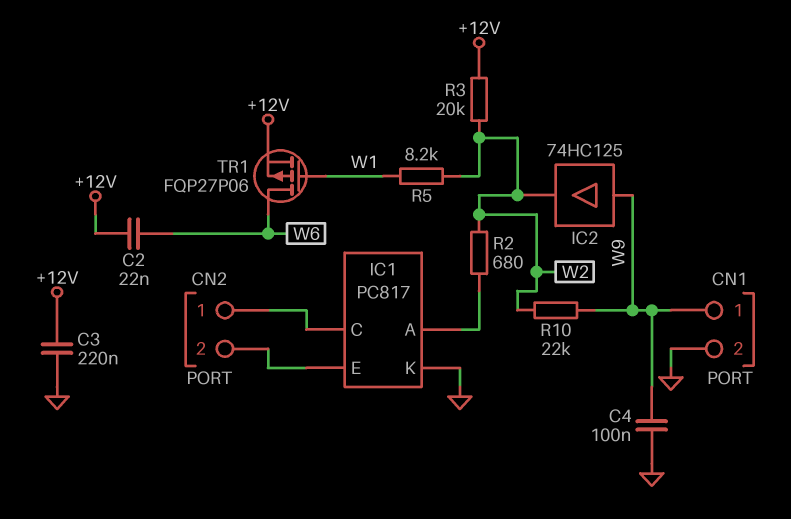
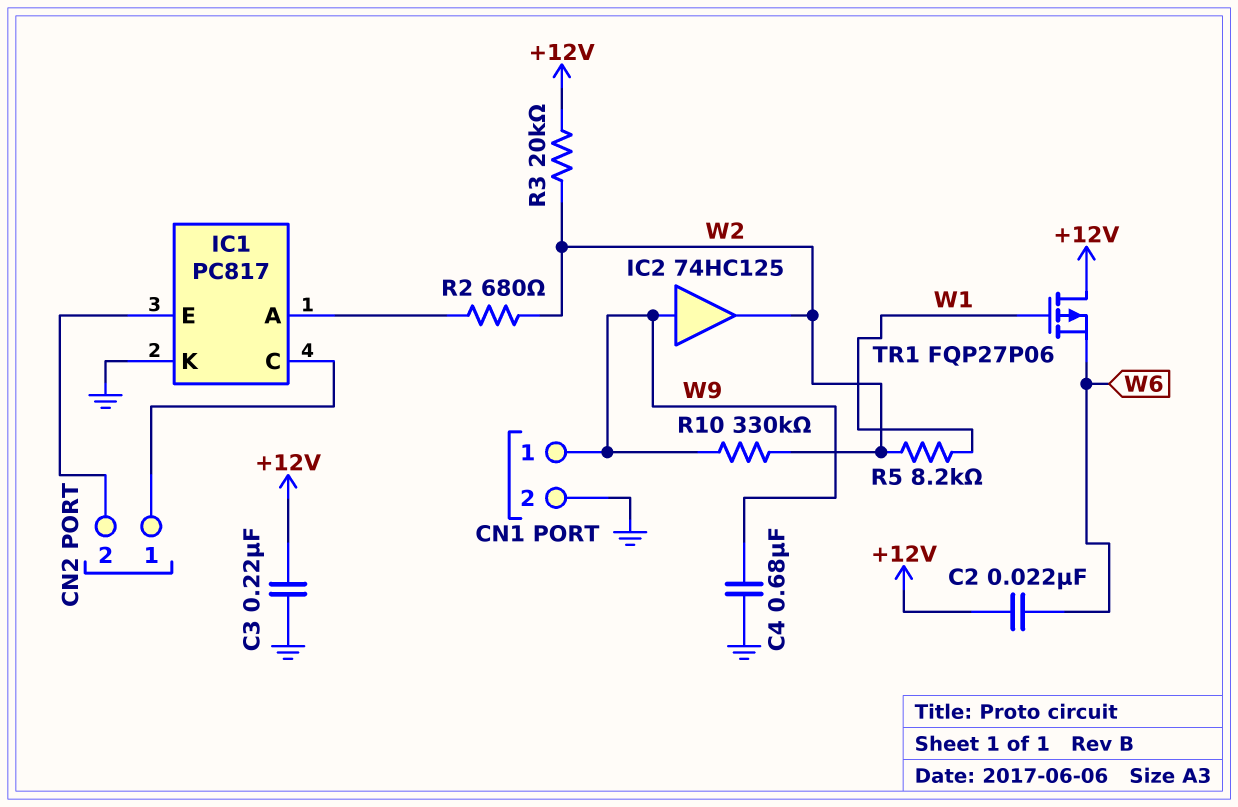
C4: 100nF (GND, W9) -> 680nF (GND, W9)
R10: 22k (W2, W9) -> 330k (W2, W9)
TR1: PMOS FQP27P06 (G W1, D W6, S +12V) -> PMOS FQP27P06 (G W1, D +12V, S W6)

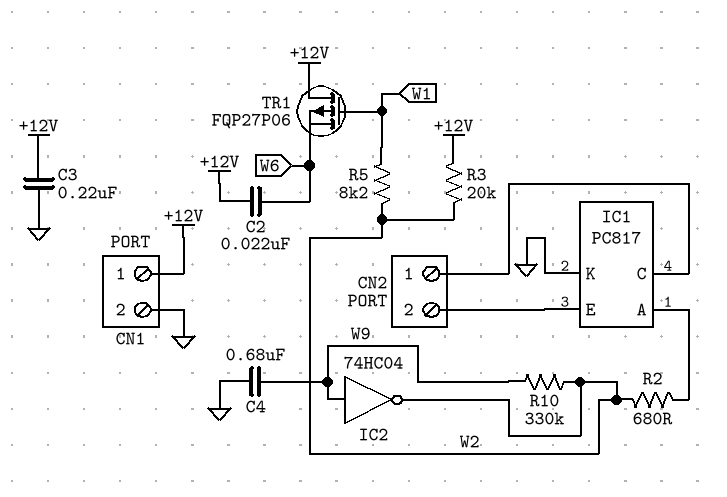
CN1 pin 1: W9 -> +12V
IC2: buffer 74HC125 (in W9, out W2) -> NOT 74HC04 (in W9, out W2)

